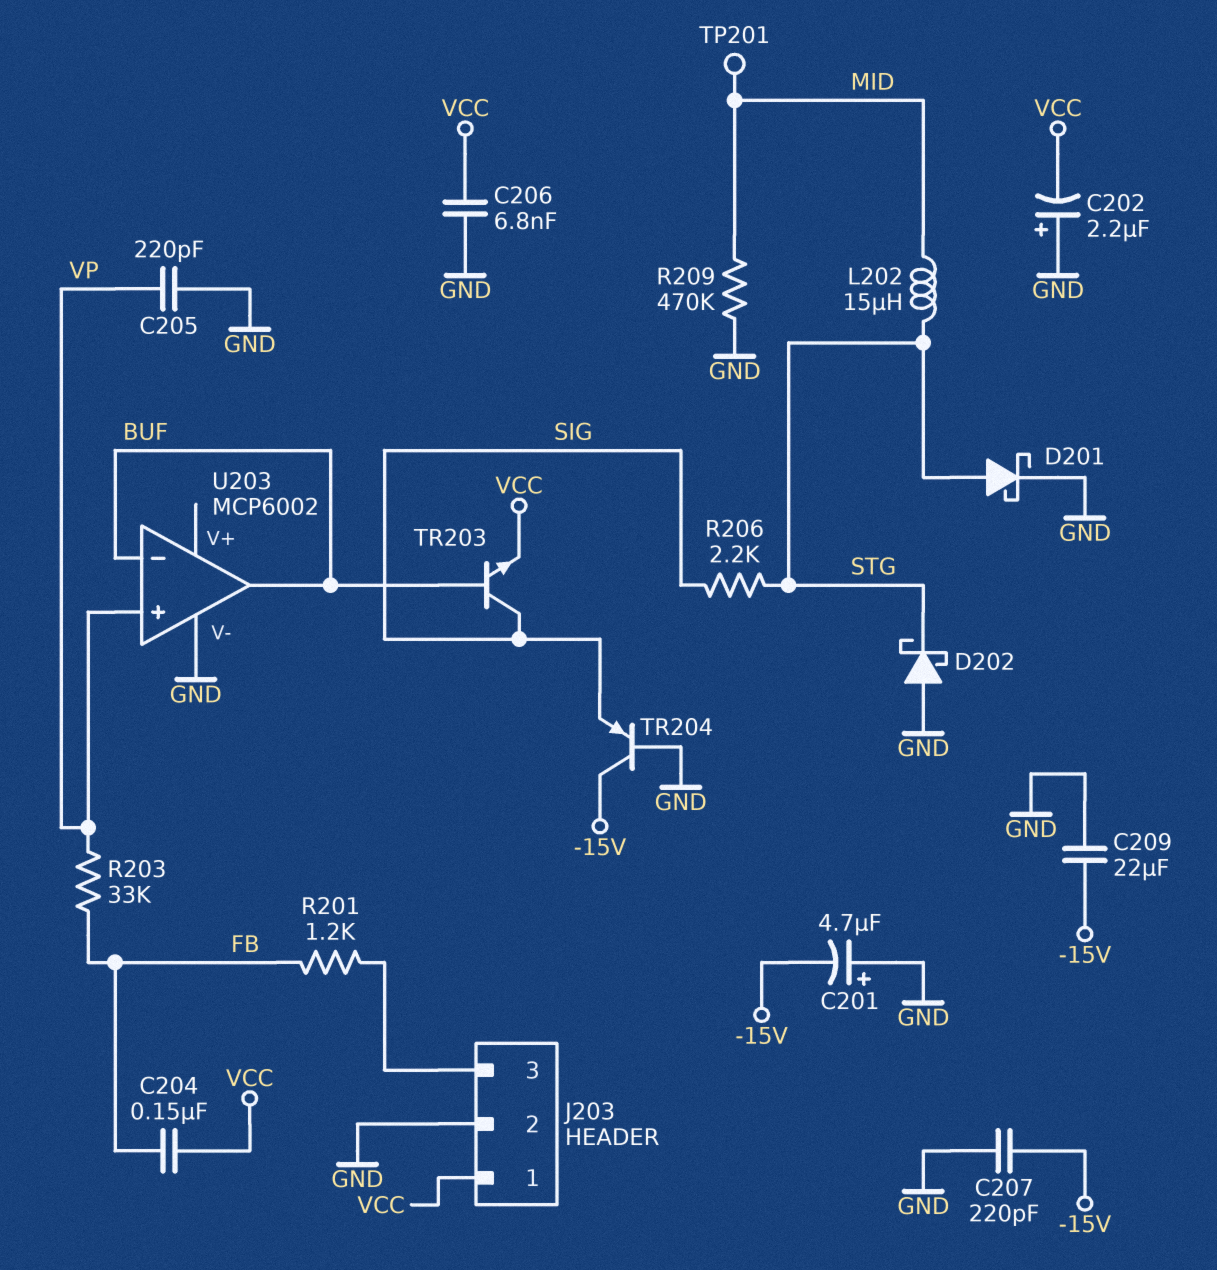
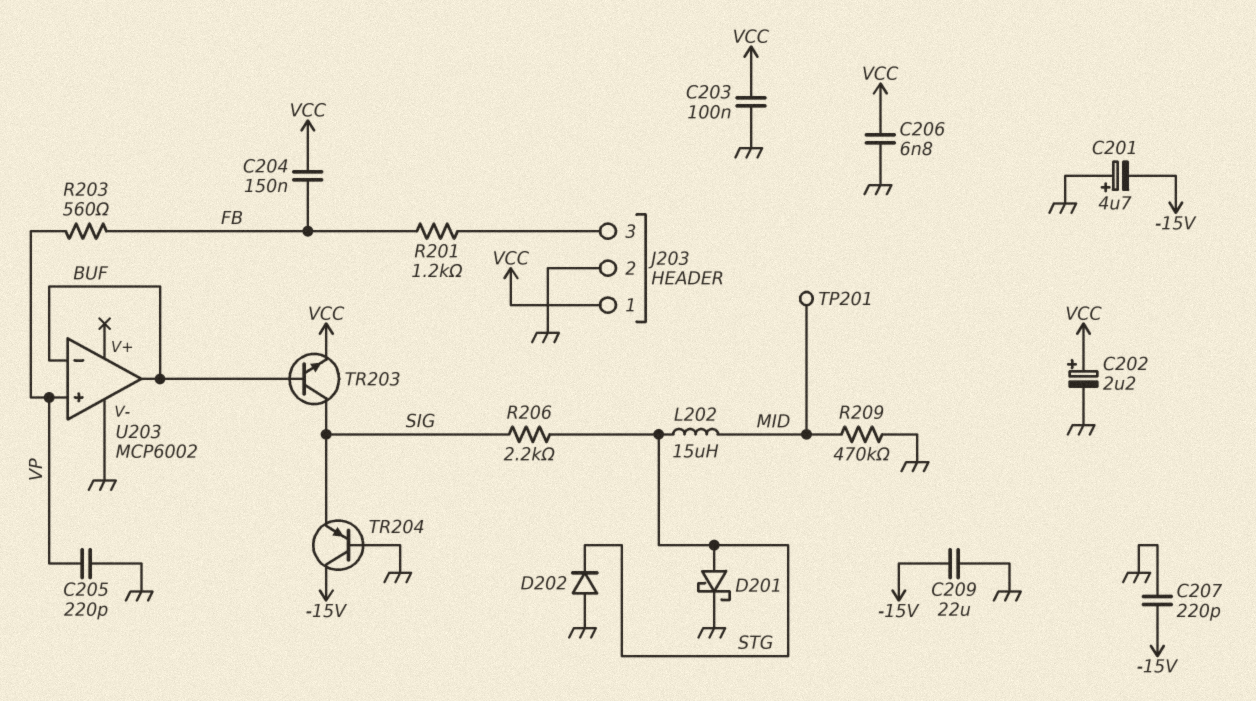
C202: 2.2uF (plus GND, minus VCC) -> 2.2uF (plus VCC, minus GND)
C203: none -> 100nF (GND, VCC)
D202: schottky (A GND, K STG) -> diode (A GND, K STG)
R203: 33k (FB, VP) -> 560 (FB, VP)

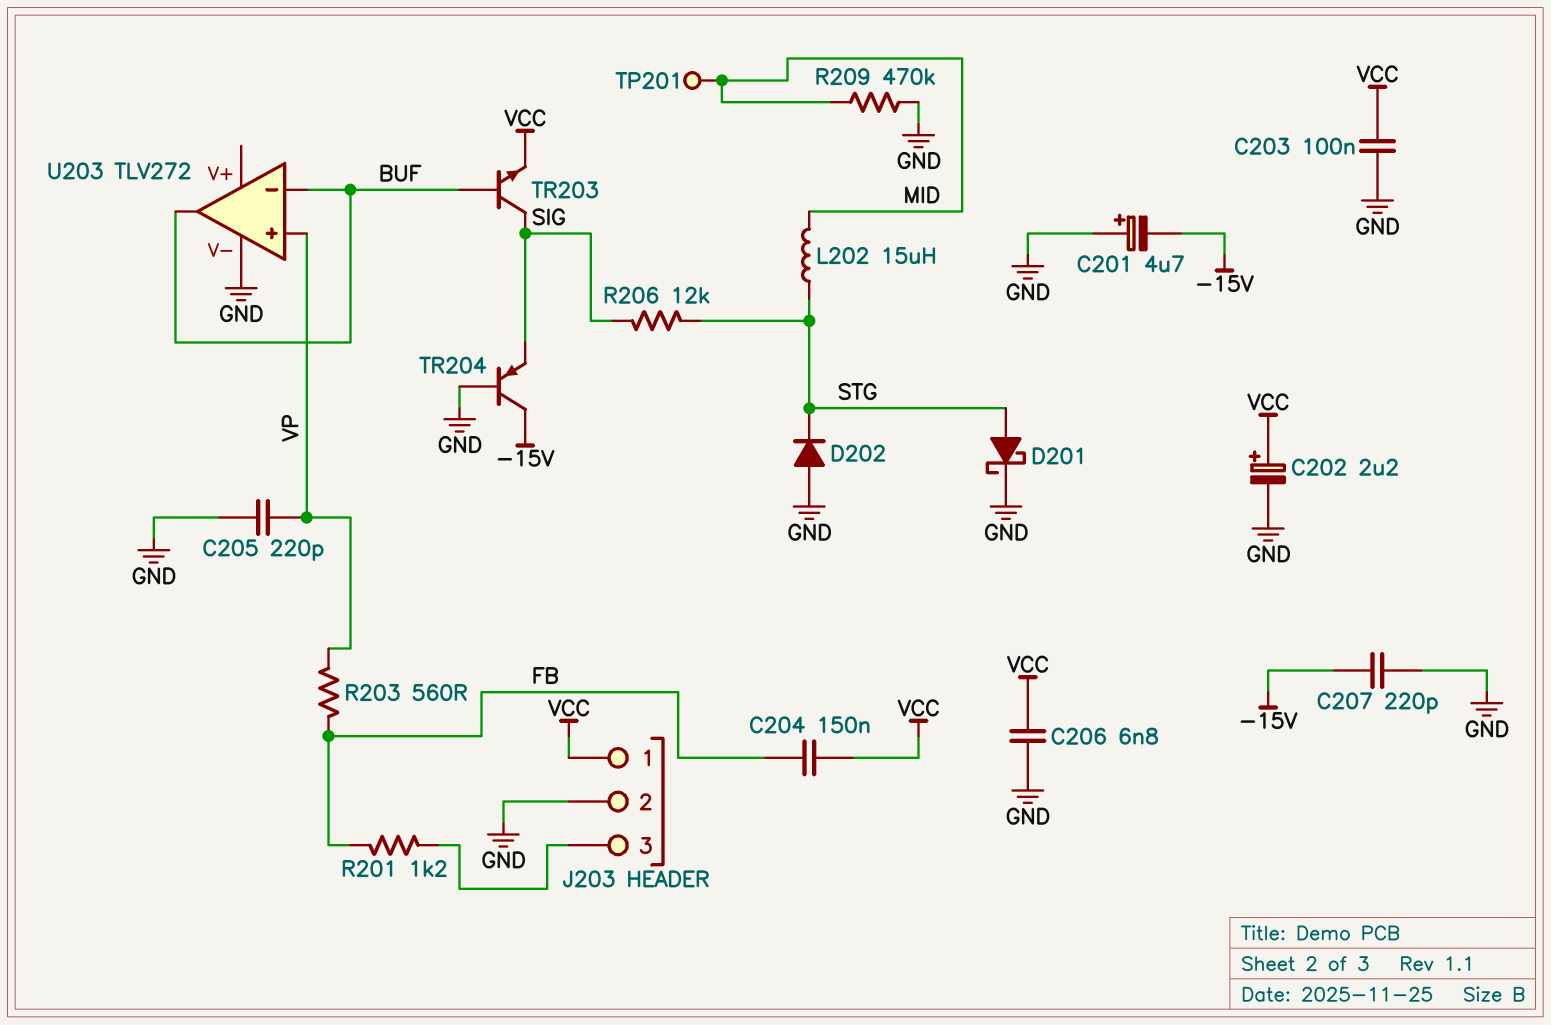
C209: 22uF (-15V, GND) -> none
R206: 2.2k (SIG, STG) -> 12k (SIG, STG)
U203: MCP6002 -> TLV272

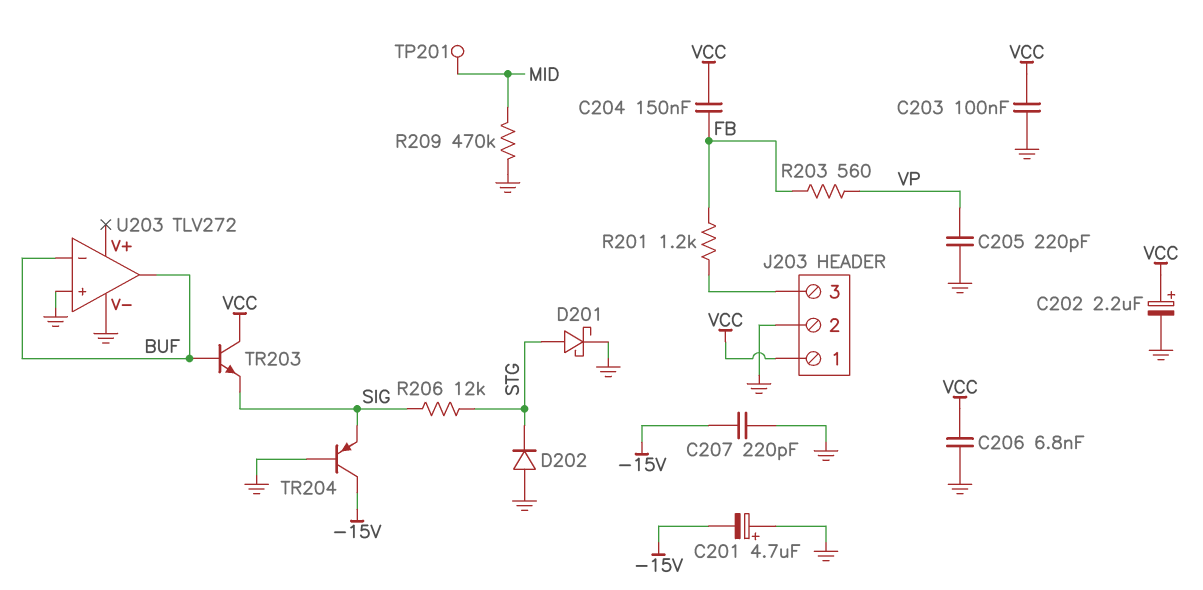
L202: 15uH (MID, STG) -> none
TR203: NPN (B BUF, C SIG, E VCC) -> NPN (B BUF, C VCC, E SIG)
U203 pin in+: VP -> GND

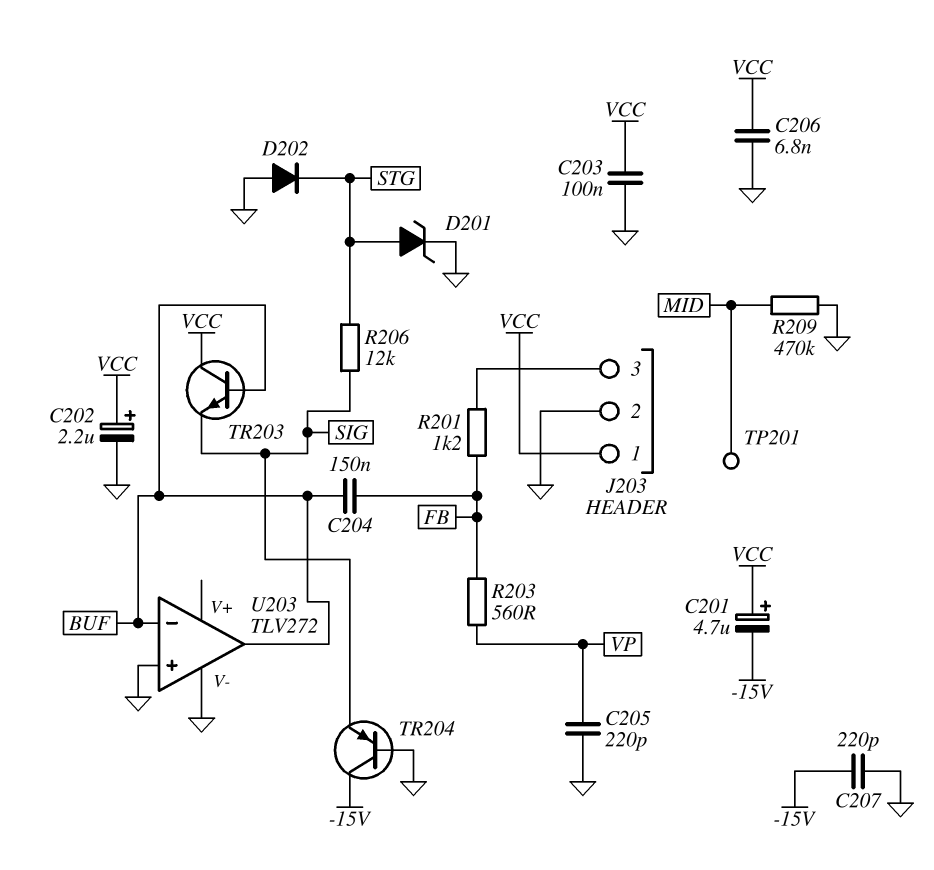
C201: 4.7uF (plus GND, minus -15V) -> 4.7uF (plus VCC, minus -15V)
C204: 150nF (FB, VCC) -> 150nF (BUF, FB)
D201: schottky (A STG, K GND) -> zener (A STG, K GND)

